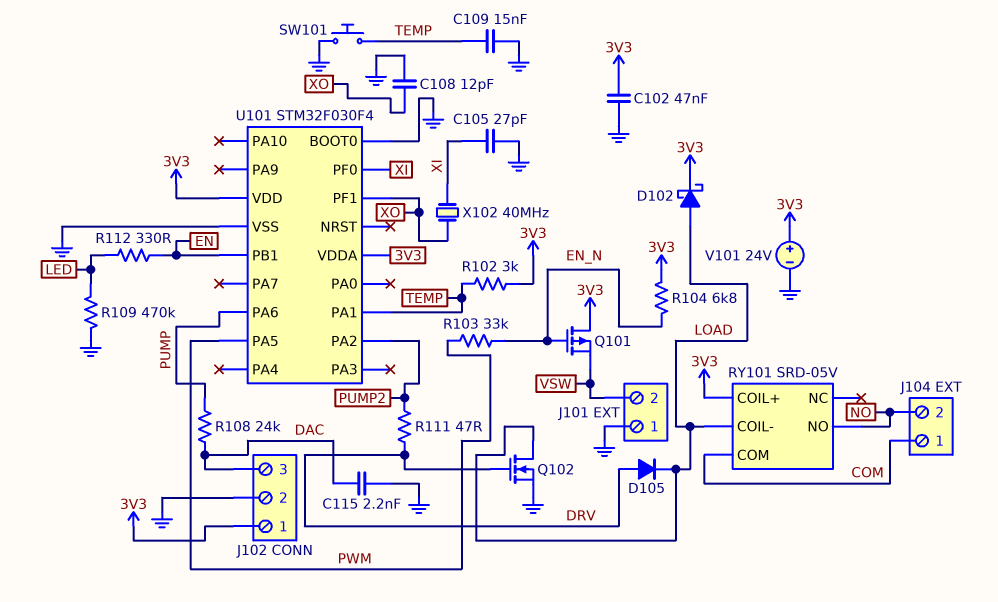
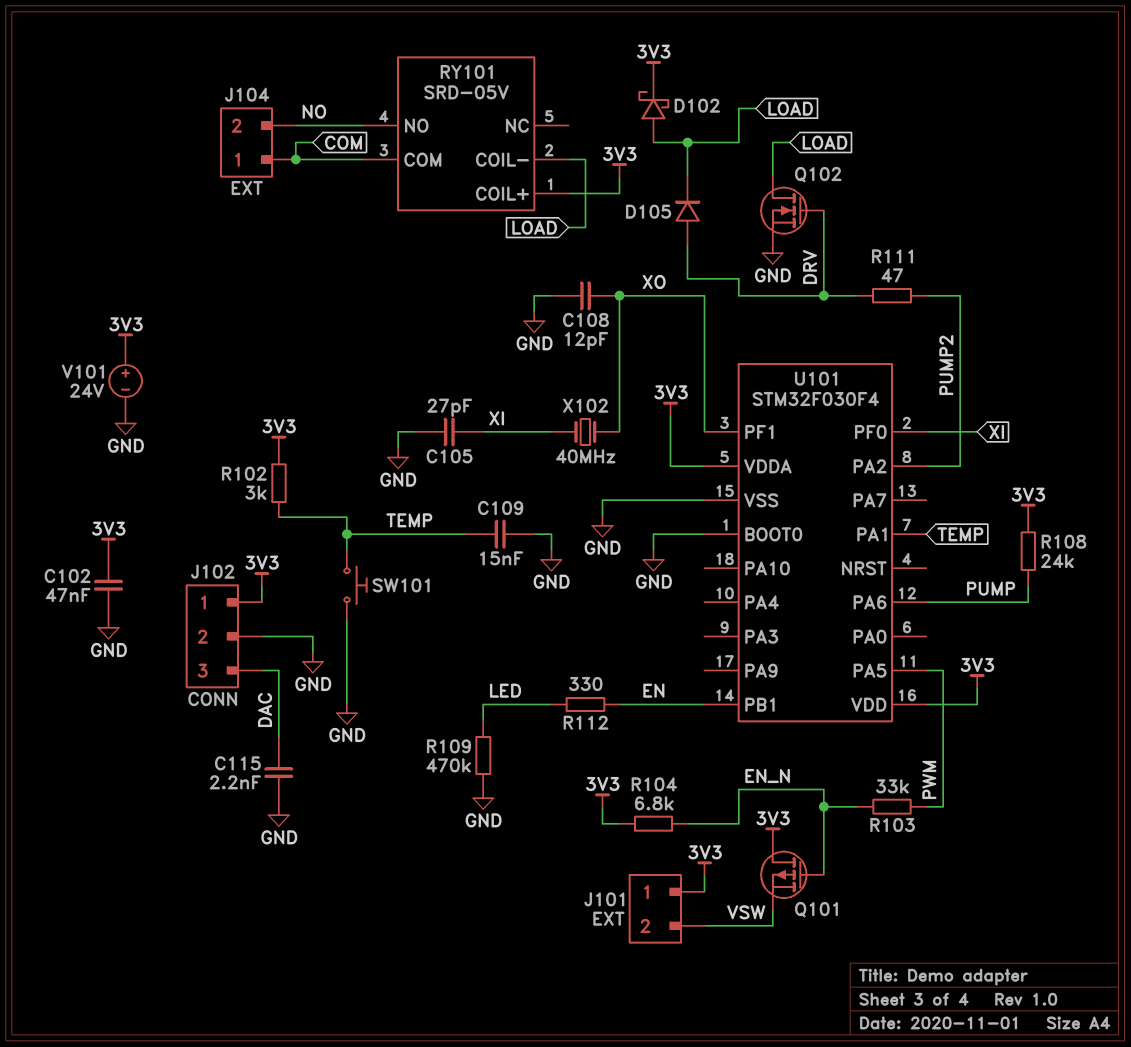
J101 pin 1: GND -> 3V3
R108: 24k (DAC, PUMP) -> 24k (3V3, PUMP)

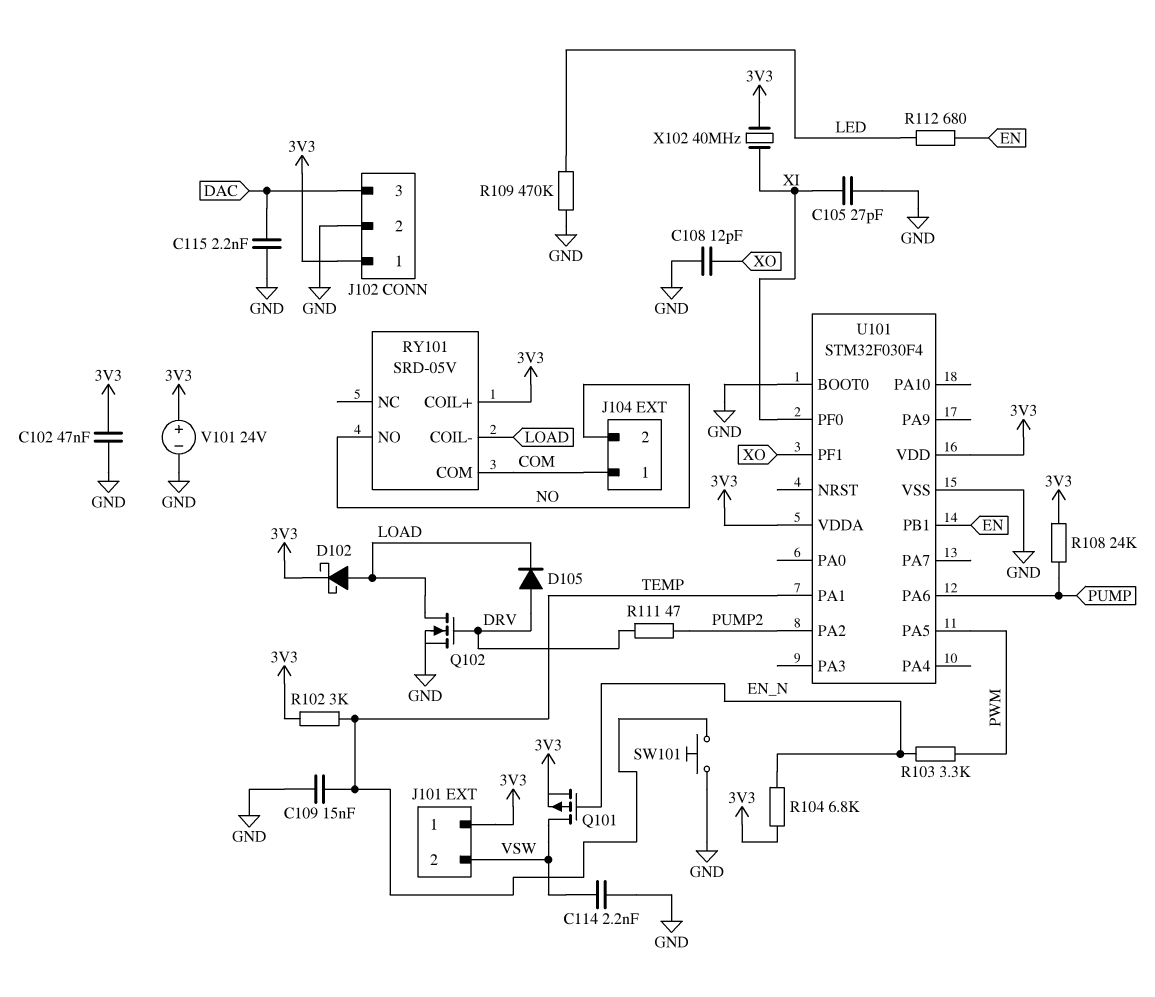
C114: none -> 2.2nF (GND, VSW)
Q101: PMOS (G EN_N, D 3V3, S VSW) -> PMOS (G EN_N, D VSW, S 3V3)
R103: 33k (EN_N, PWM) -> 3.3k (EN_N, PWM)
R112: 330 (EN, LED) -> 680 (EN, LED)
X102: 40MHz (XI, XO) -> 40MHz (3V3, XI)

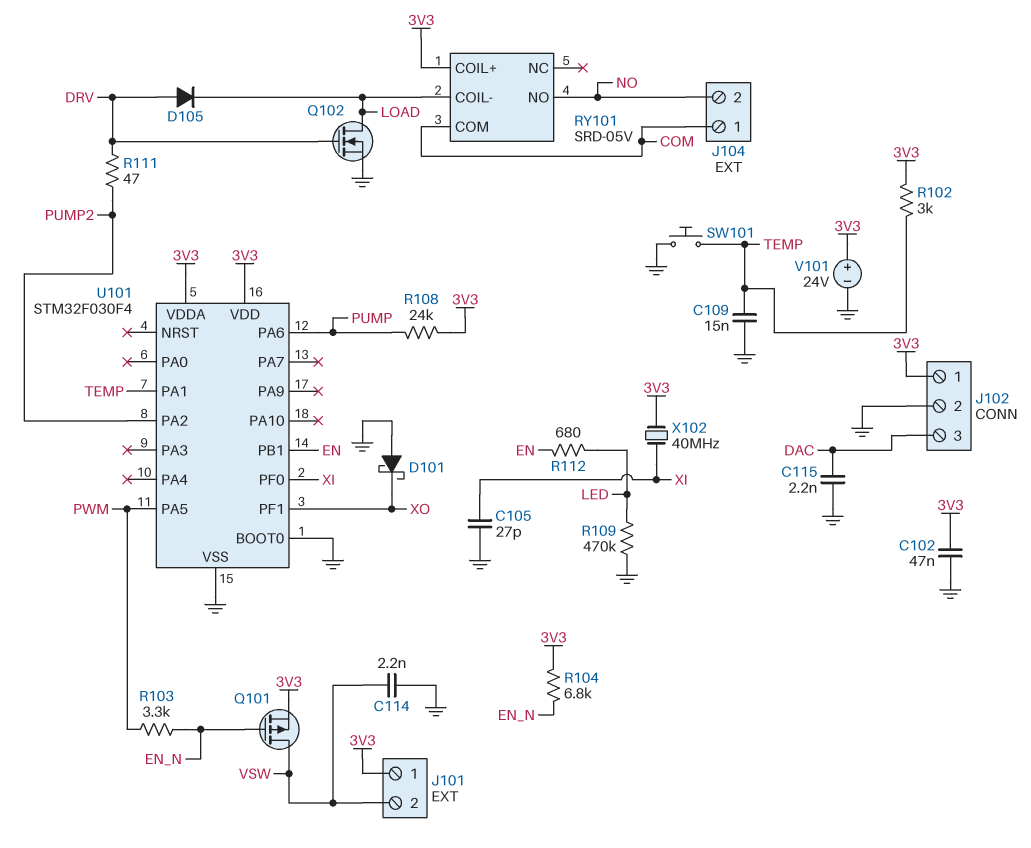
C108: 12pF (GND, XO) -> none
D101: none -> schottky (A GND, K XO)
D102: schottky (A LOAD, K 3V3) -> none

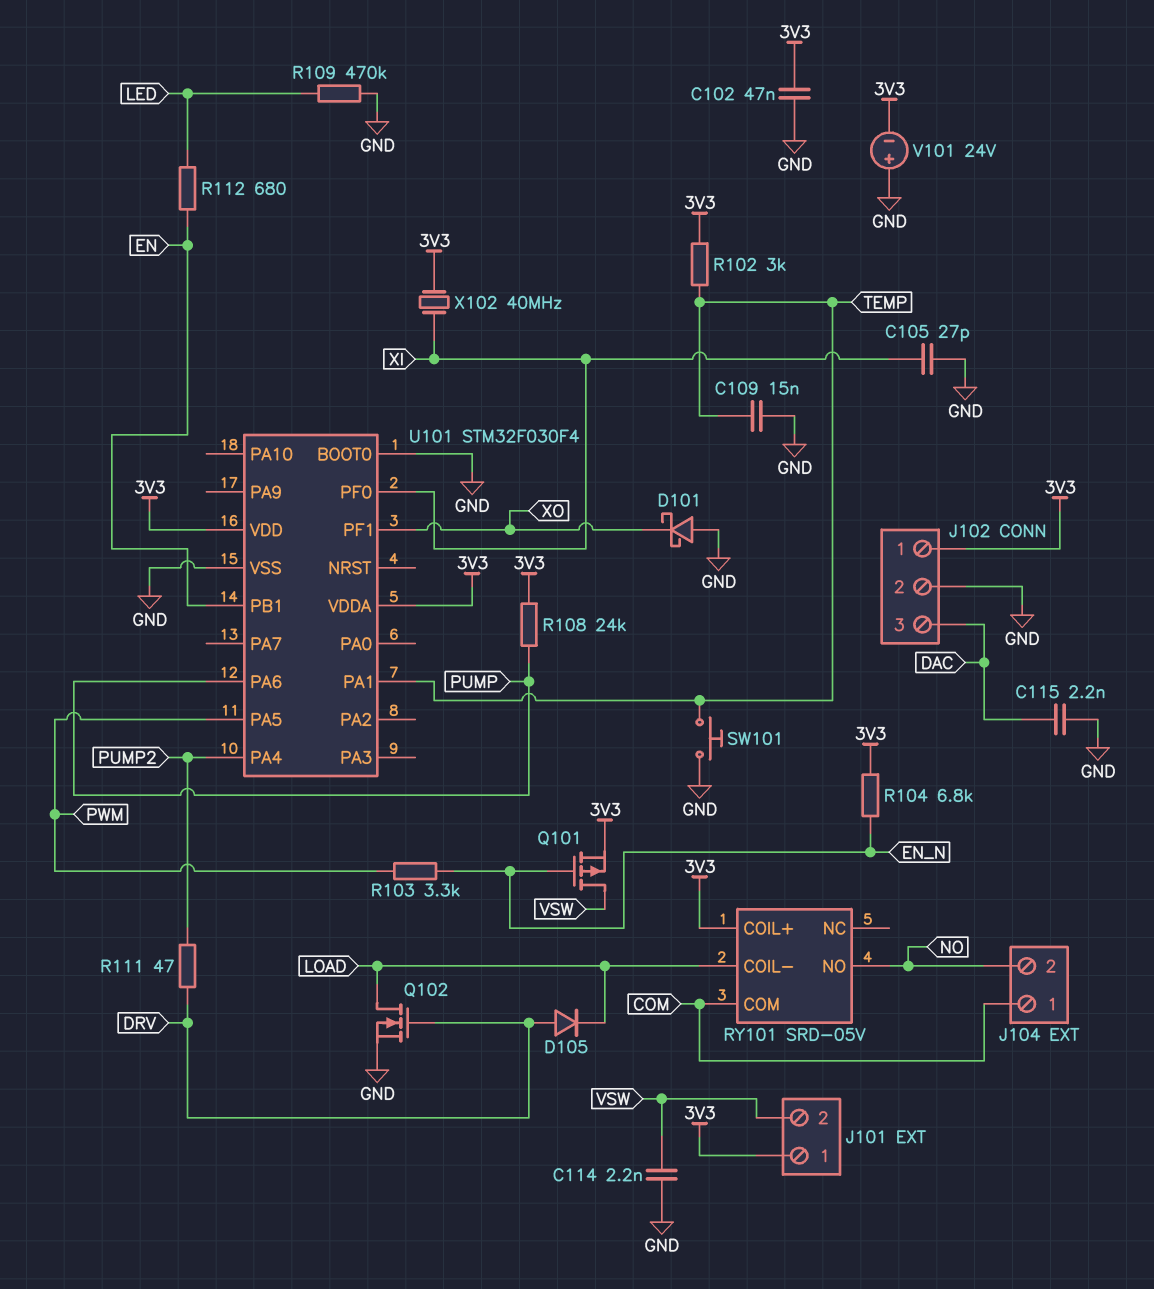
U101 pin PA2: PUMP2 -> none
U101 pin PA4: none -> PUMP2
V101: 24V (plus 3V3, minus GND) -> 24V (plus GND, minus 3V3)

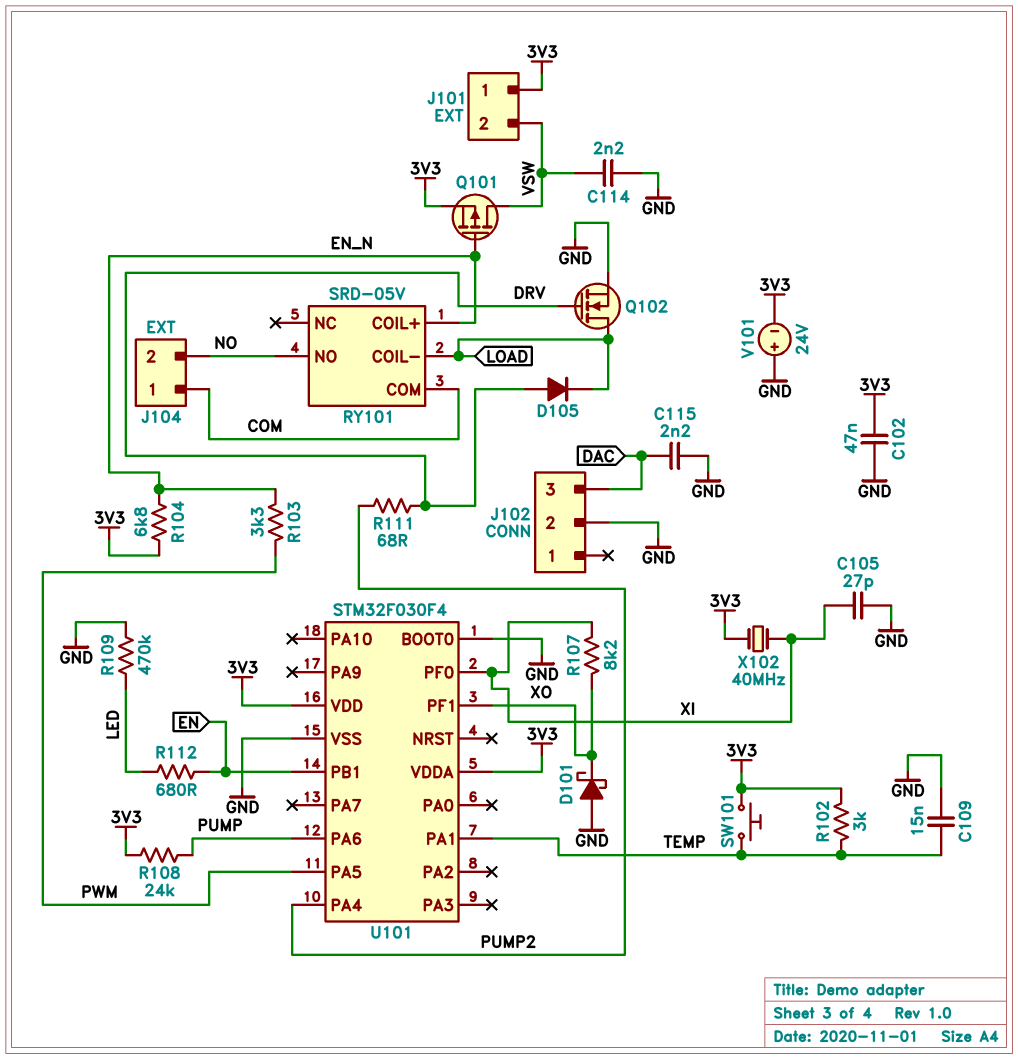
J102 pin 1: 3V3 -> none
R107: none -> 8.2k (XI, XO)
R111: 47 (DRV, PUMP2) -> 68 (DRV, PUMP2)
RY101 pin COIL+: 3V3 -> EN_N
SW101: button (GND, TEMP) -> button (3V3, TEMP)

